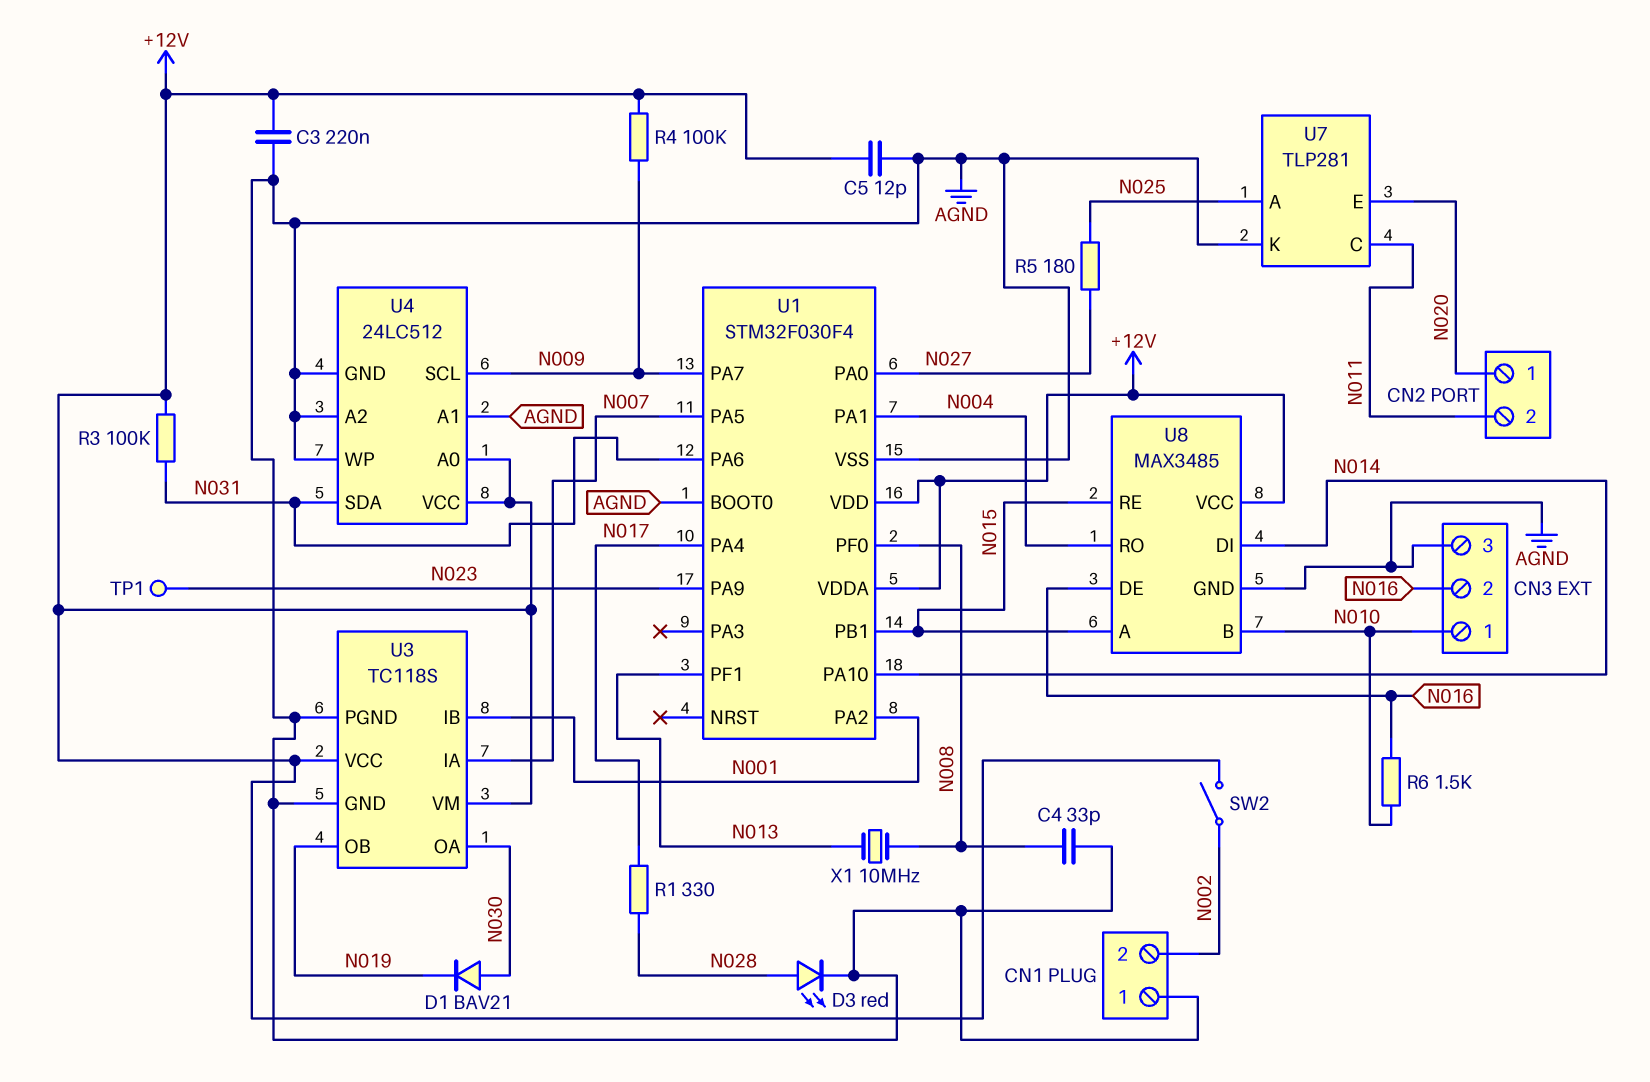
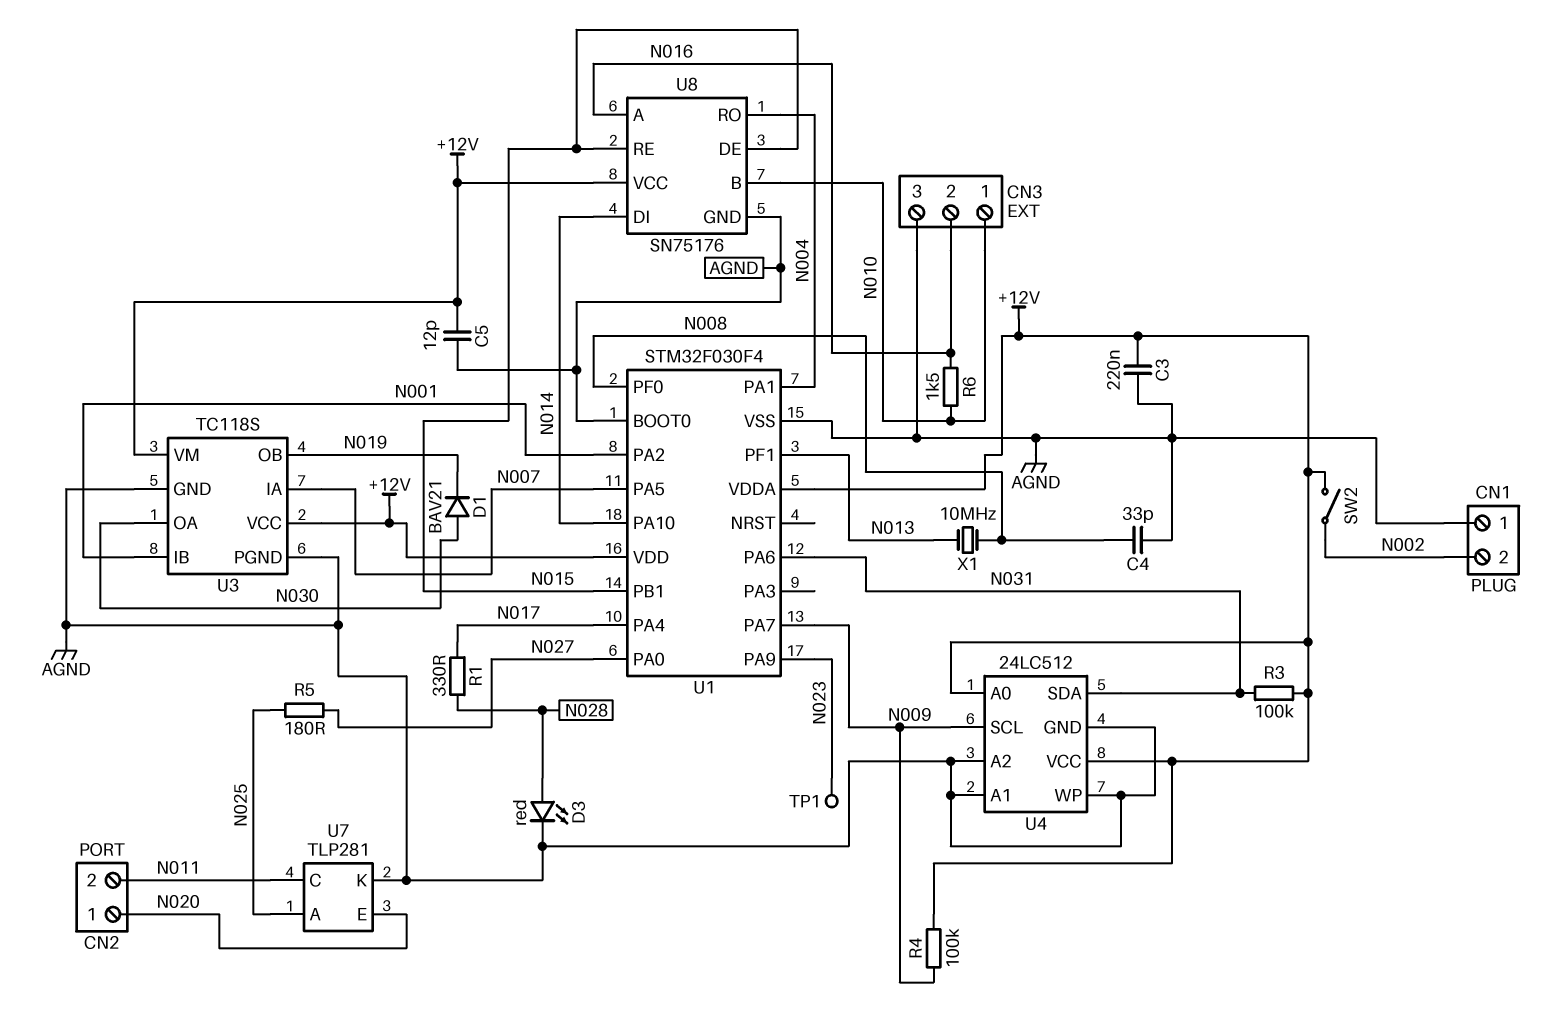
U8: MAX3485 -> SN75176
U8 pin A: N015 -> N016
U8 pin DE: N016 -> N015

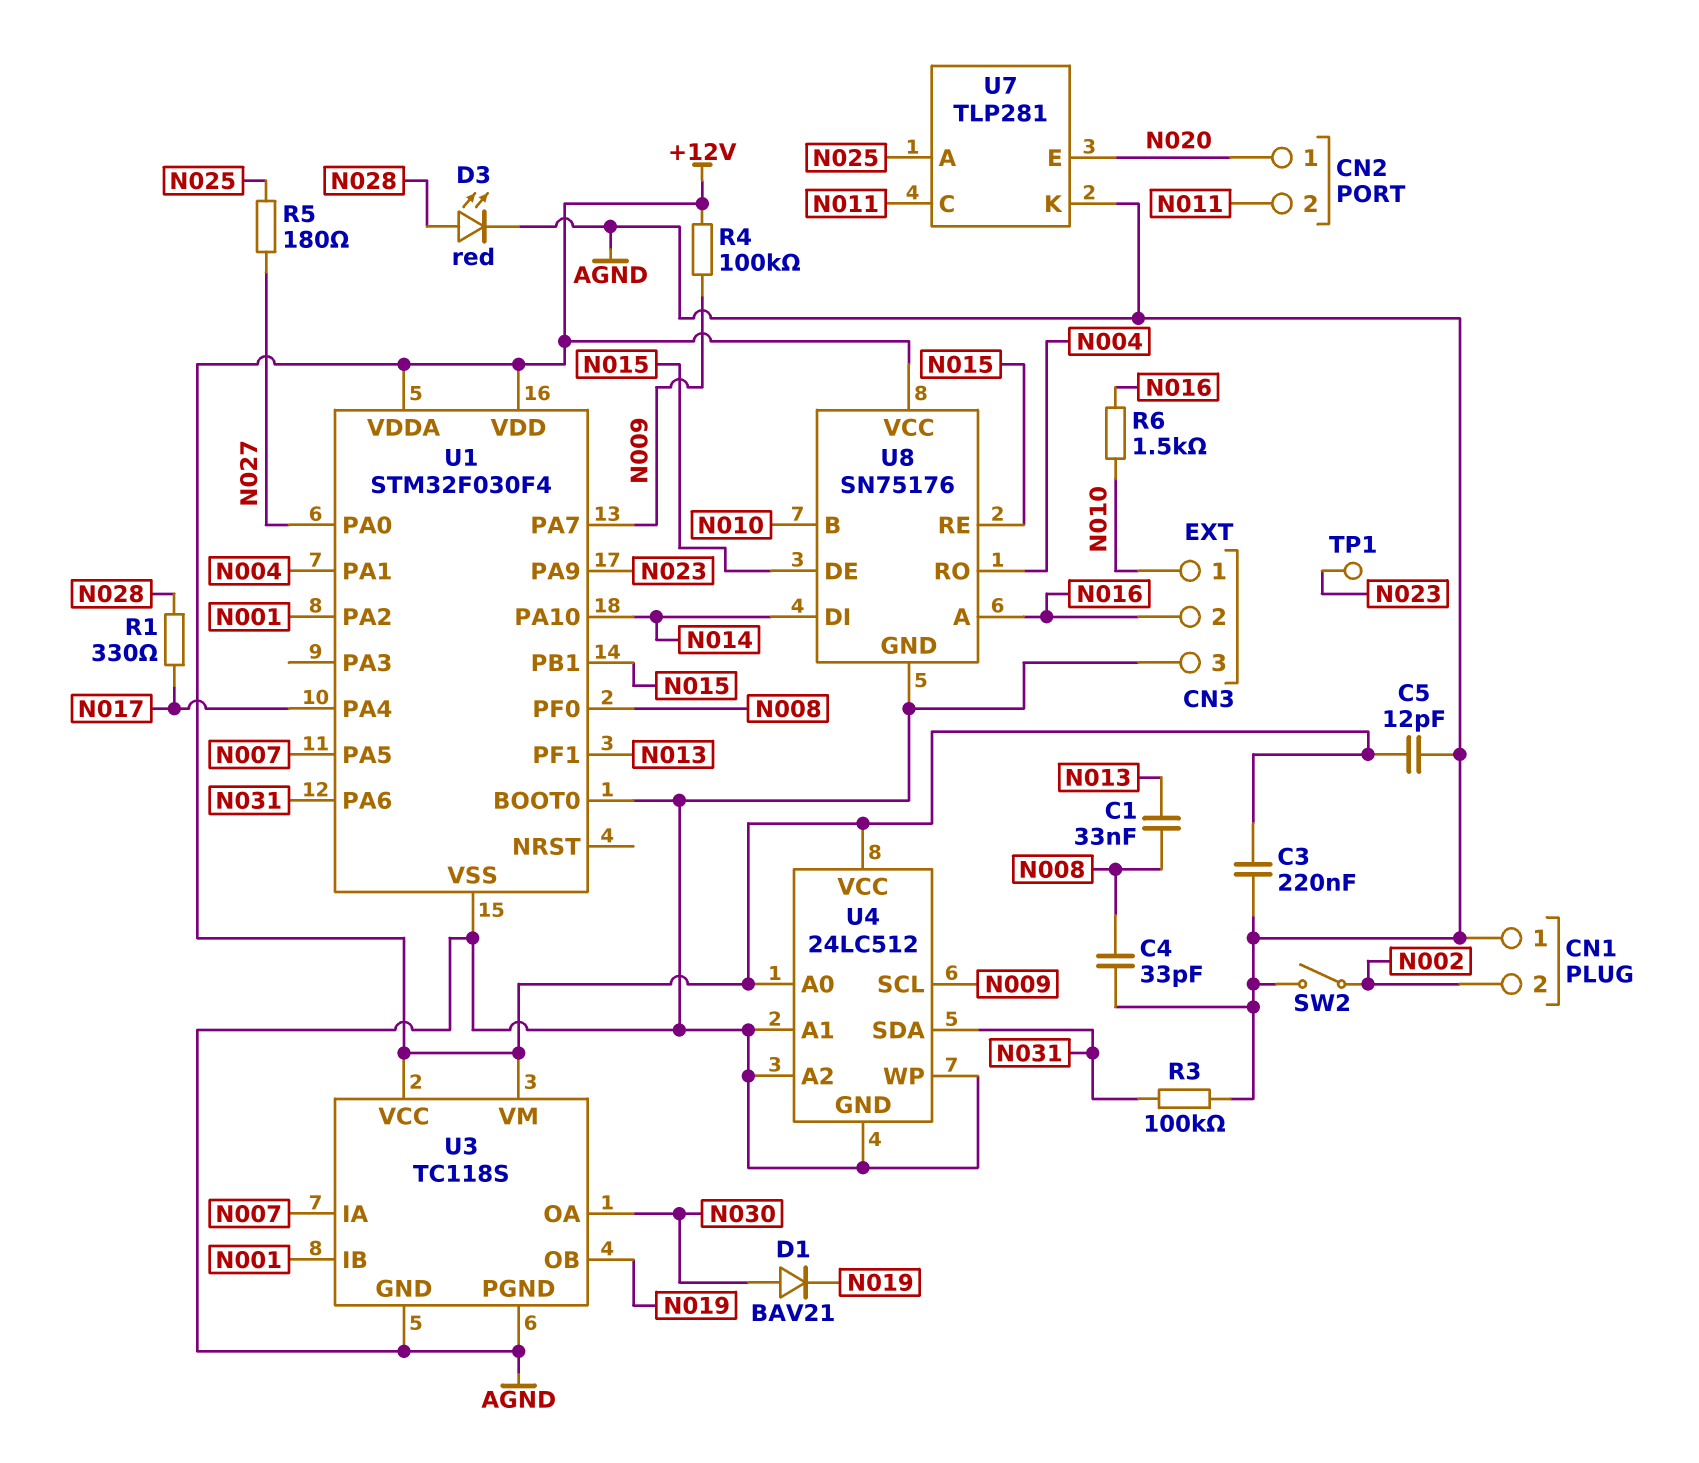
C1: none -> 33nF (N008, N013)
R3: 100k (+12V, N031) -> 100k (AGND, N031)
SW2: switch (+12V, N002) -> switch (AGND, N002)
X1: 10MHz (N008, N013) -> none

